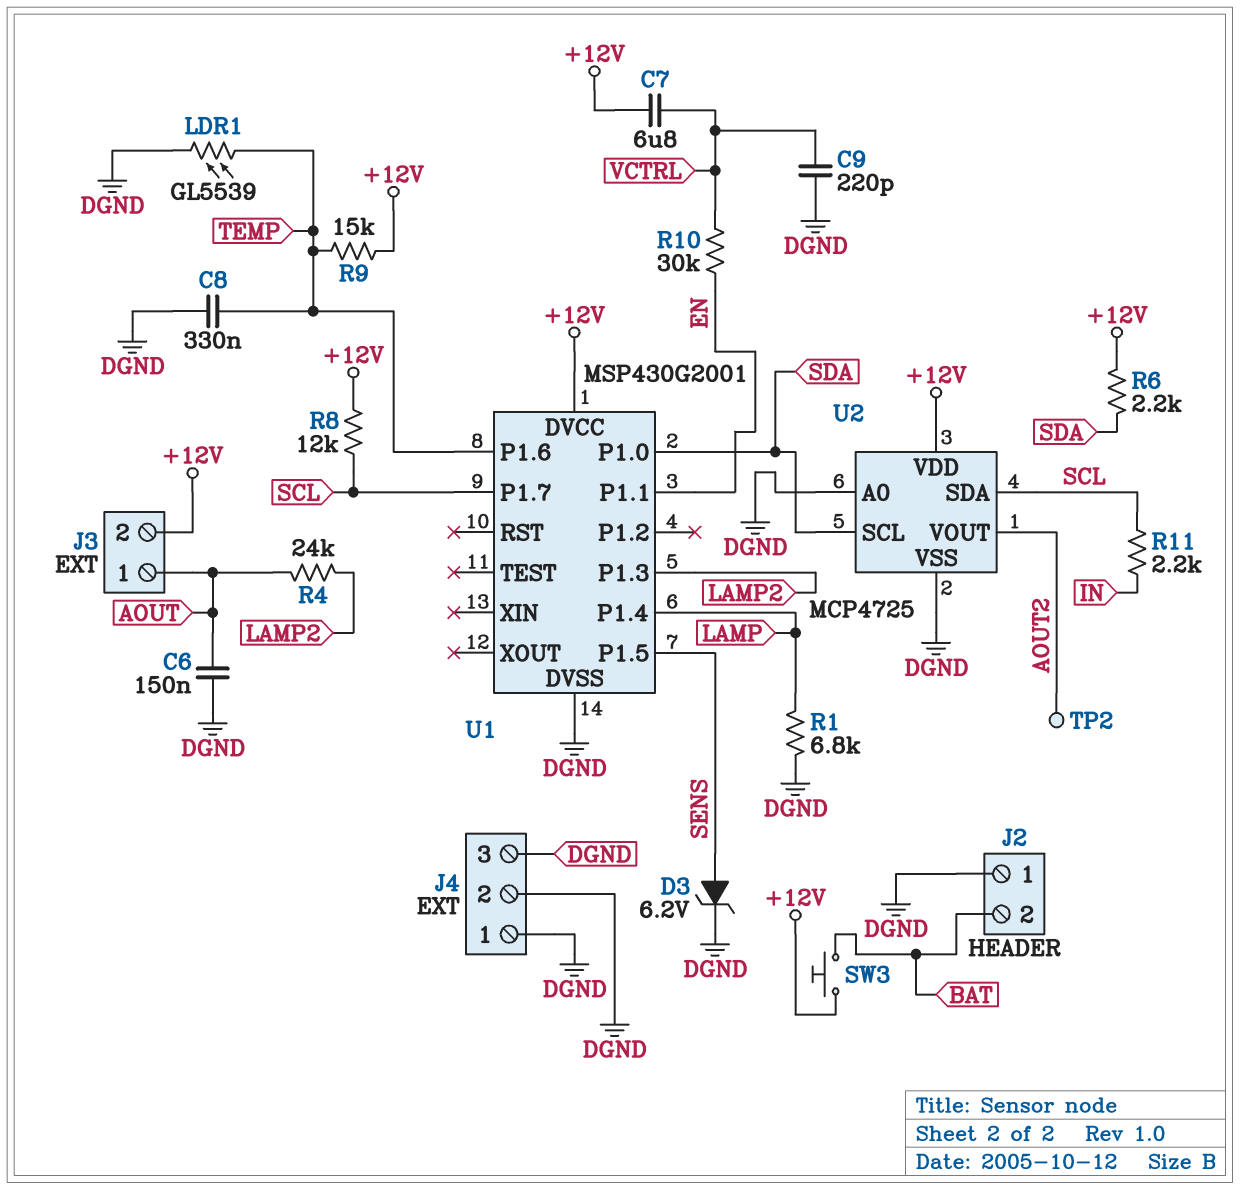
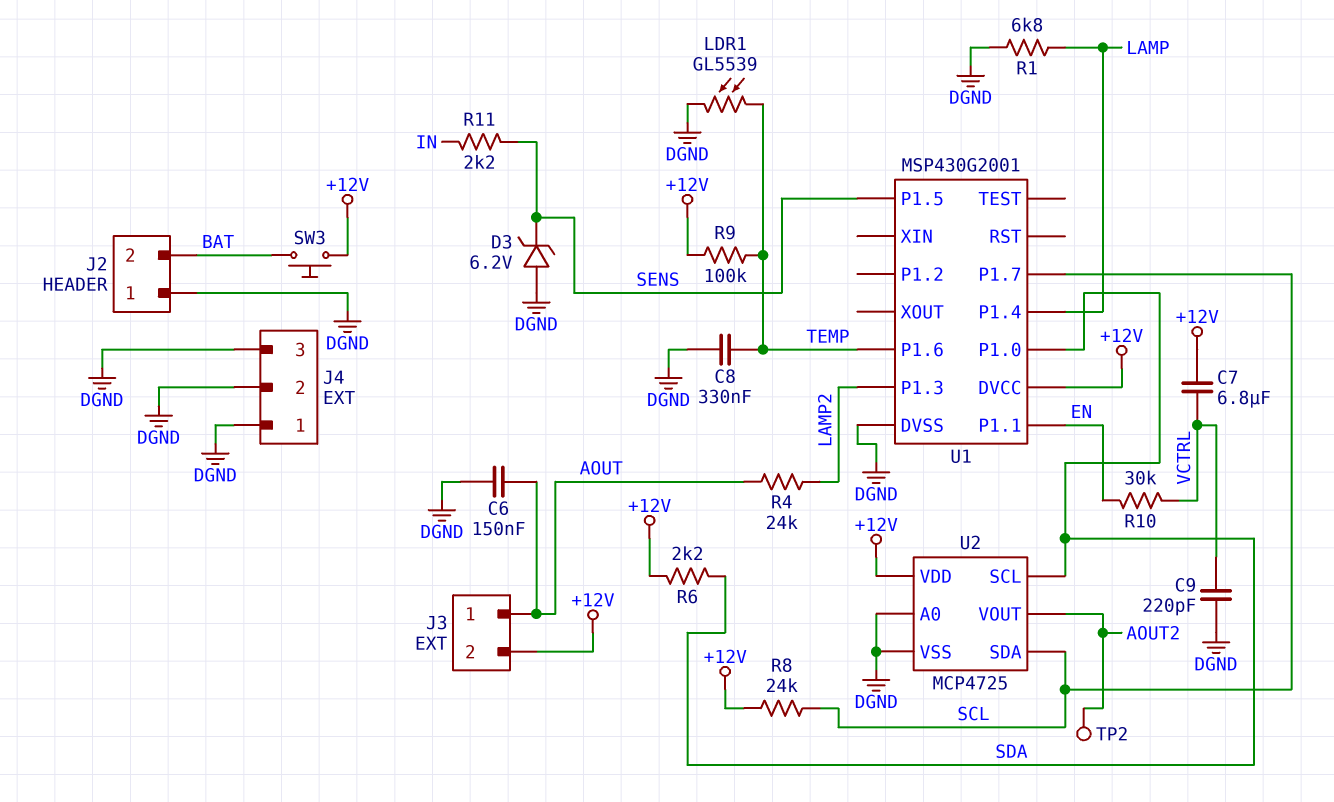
D3: zener 6.2V (A SENS, K DGND) -> zener 6.2V (A DGND, K SENS)
R8: 12k (+12V, SCL) -> 24k (+12V, SCL)
R9: 15k (+12V, TEMP) -> 100k (+12V, TEMP)
R11: 2.2k (IN, SCL) -> 2.2k (IN, SENS)

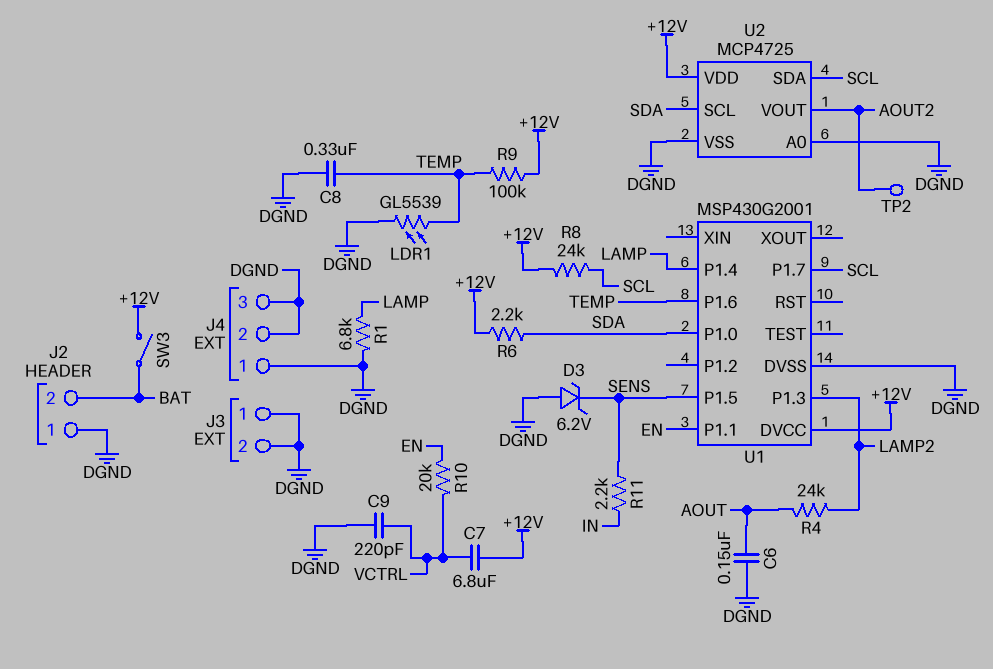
J3 pin 1: AOUT -> DGND
J3 pin 2: +12V -> DGND
R10: 30k (EN, VCTRL) -> 20k (EN, VCTRL)
SW3: button (+12V, BAT) -> switch (+12V, BAT)

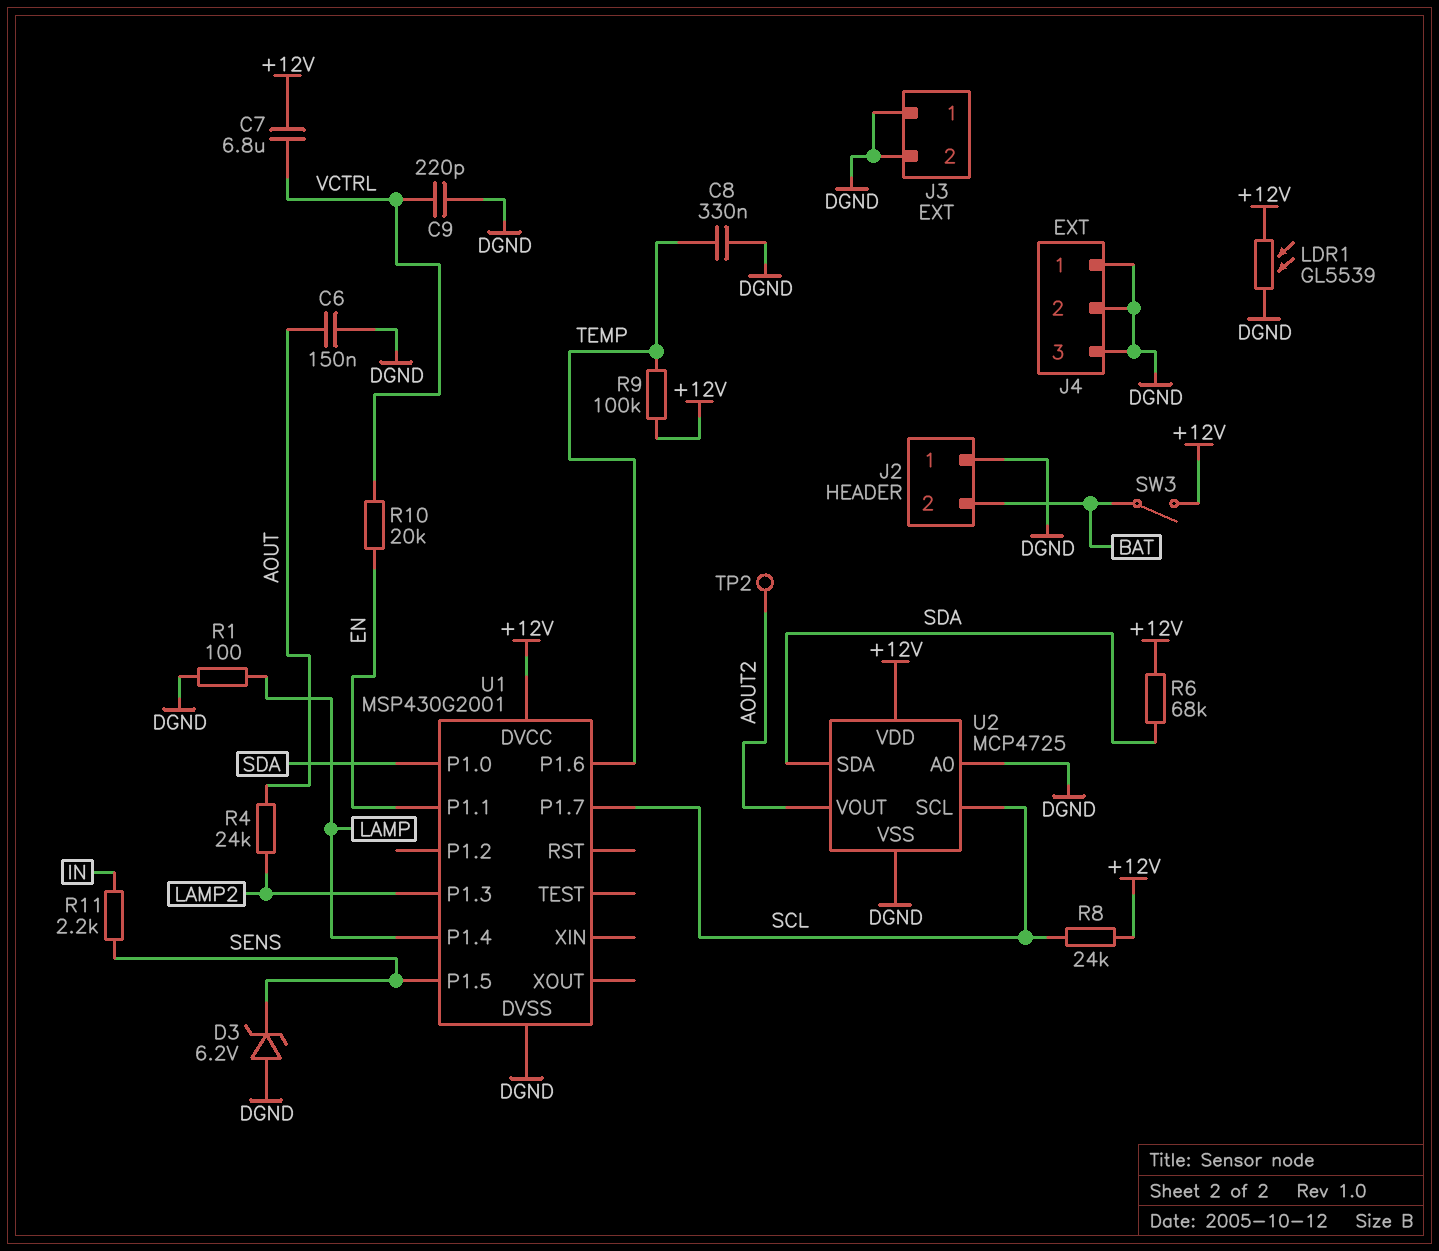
LDR1: GL5539 (DGND, TEMP) -> GL5539 (+12V, DGND)
R1: 6.8k (DGND, LAMP) -> 100 (DGND, LAMP)
R6: 2.2k (+12V, SDA) -> 68k (+12V, SDA)
U2 pin SCL: SDA -> SCL
U2 pin SDA: SCL -> SDA

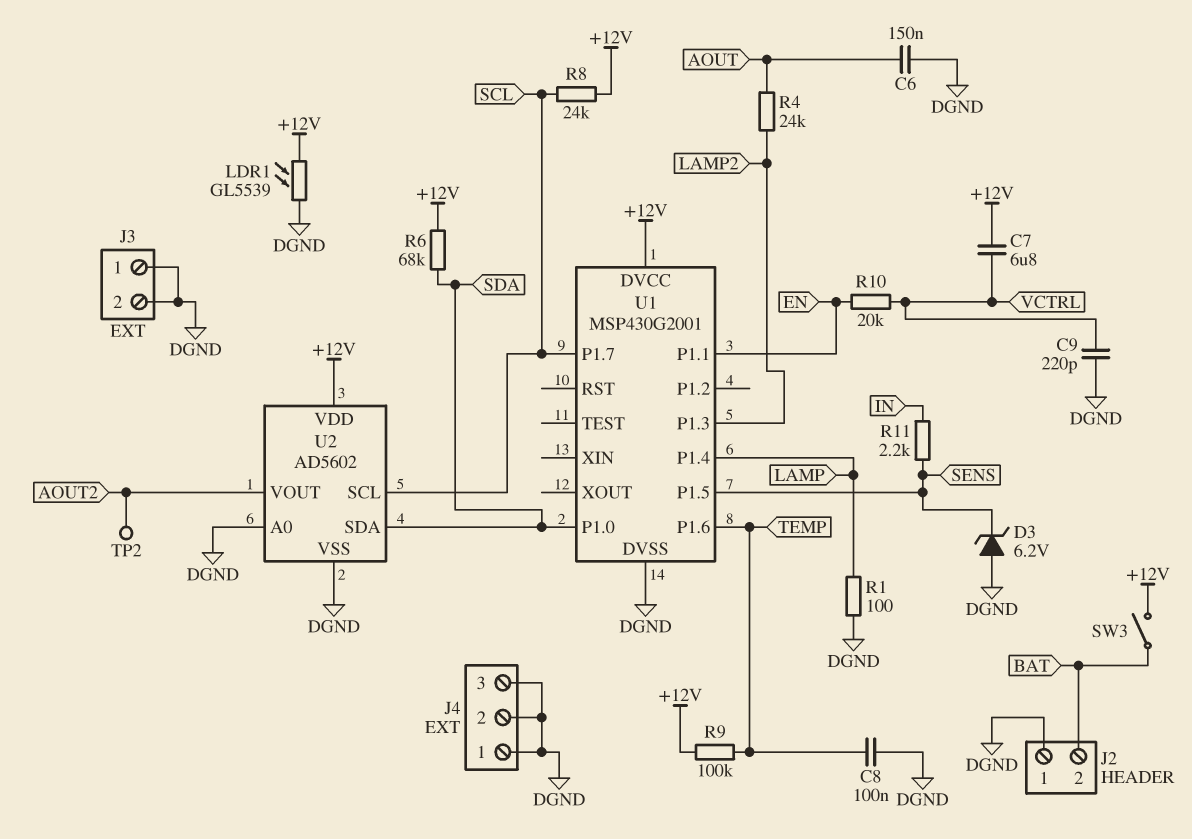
C8: 330nF (DGND, TEMP) -> 100nF (DGND, TEMP)
U2: MCP4725 -> AD5602

